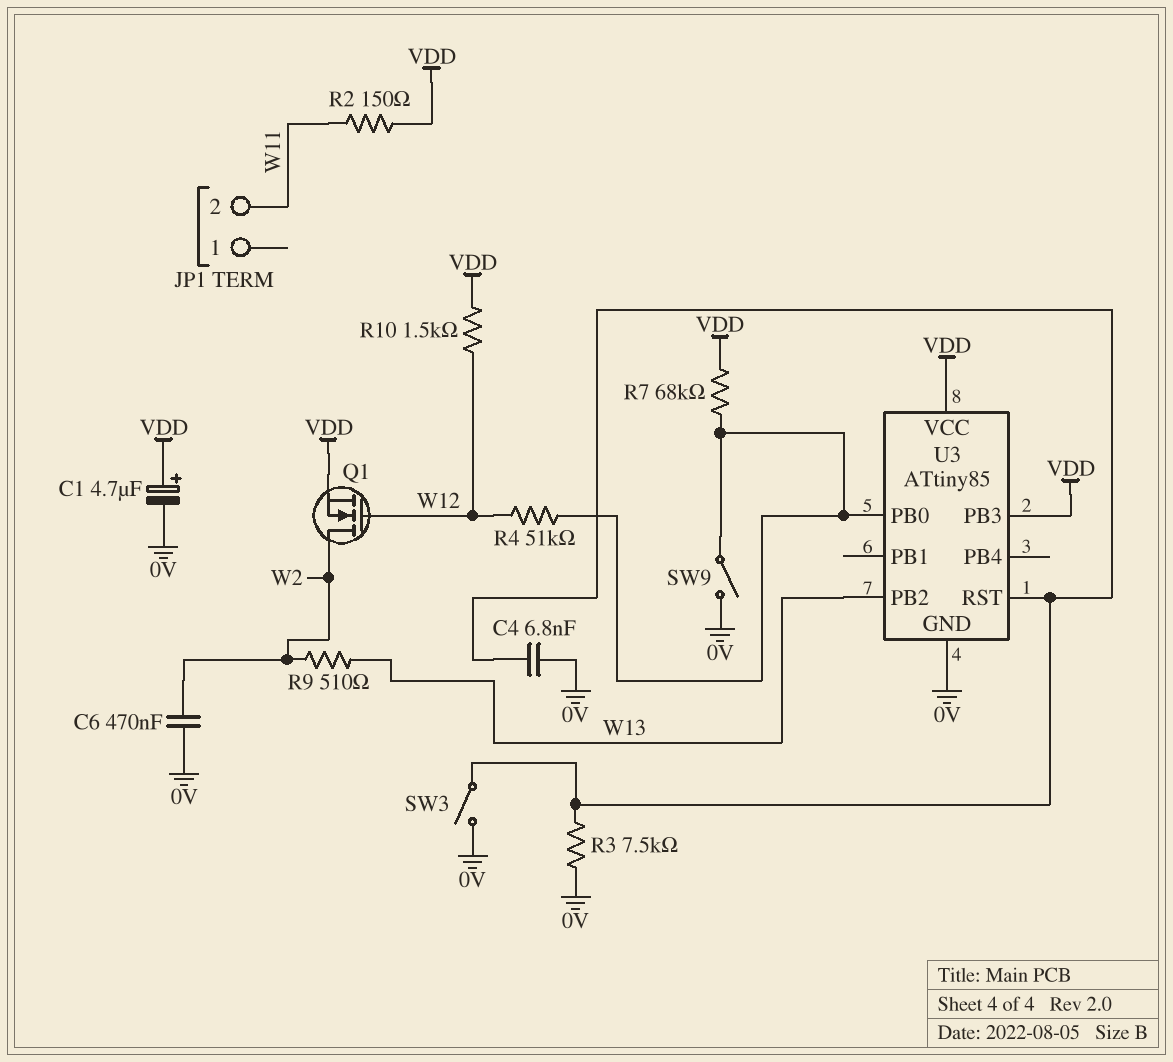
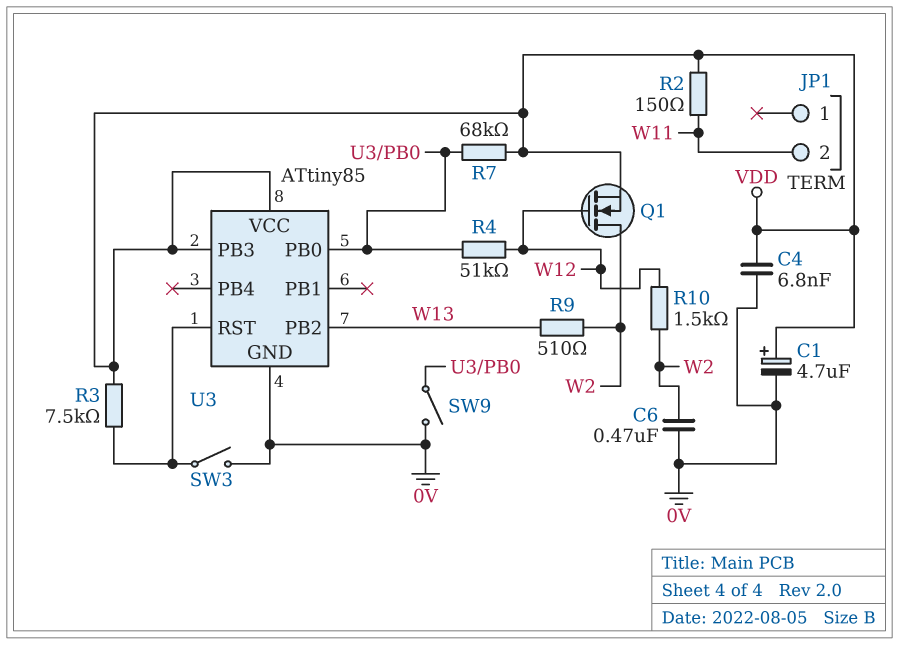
C4: 6.8nF (0V, U3/RST) -> 6.8nF (0V, VDD)
R3: 7.5k (0V, U3/RST) -> 7.5k (U3/RST, VDD)
R10: 1.5k (VDD, W12) -> 1.5k (W2, W12)

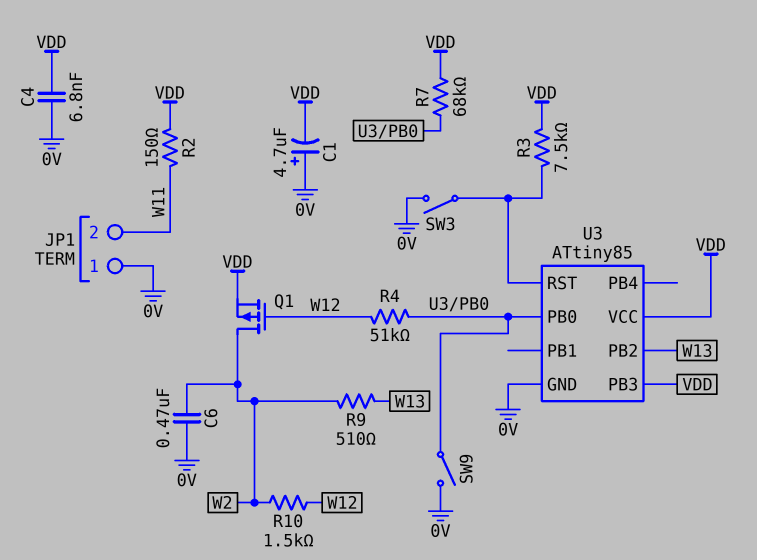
C1: 4.7uF (plus VDD, minus 0V) -> 4.7uF (plus 0V, minus VDD)
JP1 pin 1: none -> 0V
Q1: NMOS (G W12, D W2, S VDD) -> PMOS (G W12, D W2, S VDD)

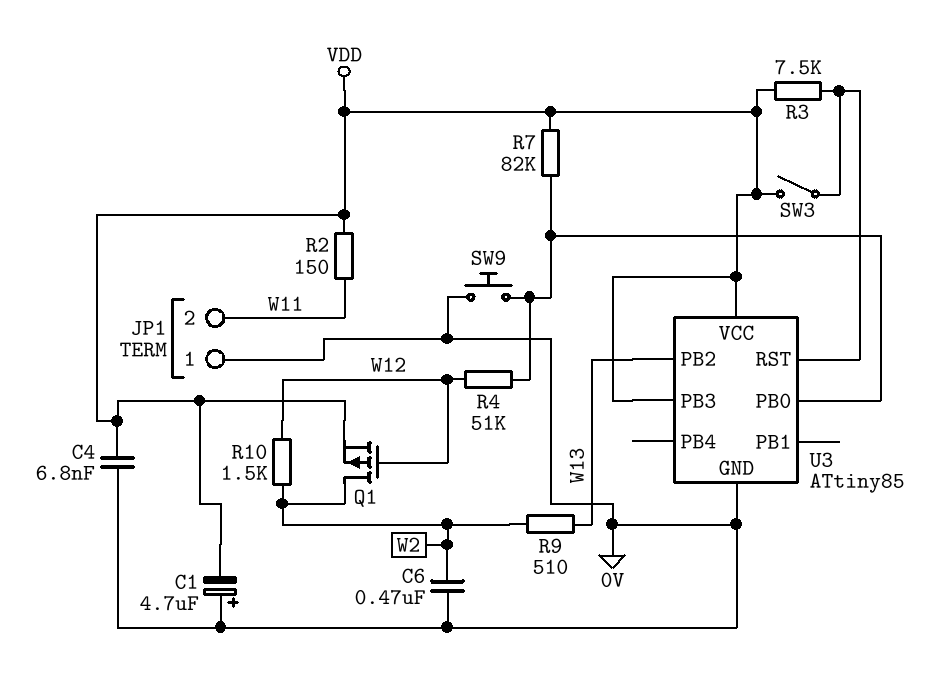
R7: 68k (U3/PB0, VDD) -> 82k (U3/PB0, VDD)
SW3: switch (0V, U3/RST) -> switch (U3/RST, VDD)
SW9: switch (0V, U3/PB0) -> button (0V, U3/PB0)

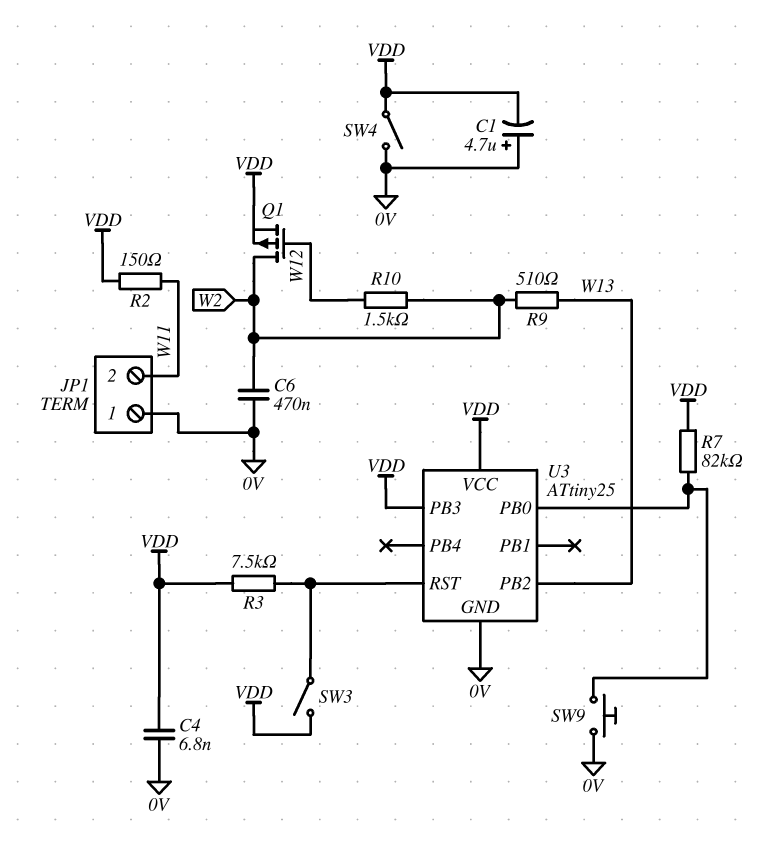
R4: 51k (U3/PB0, W12) -> none
SW4: none -> switch (0V, VDD)
U3: ATtiny85 -> ATtiny25

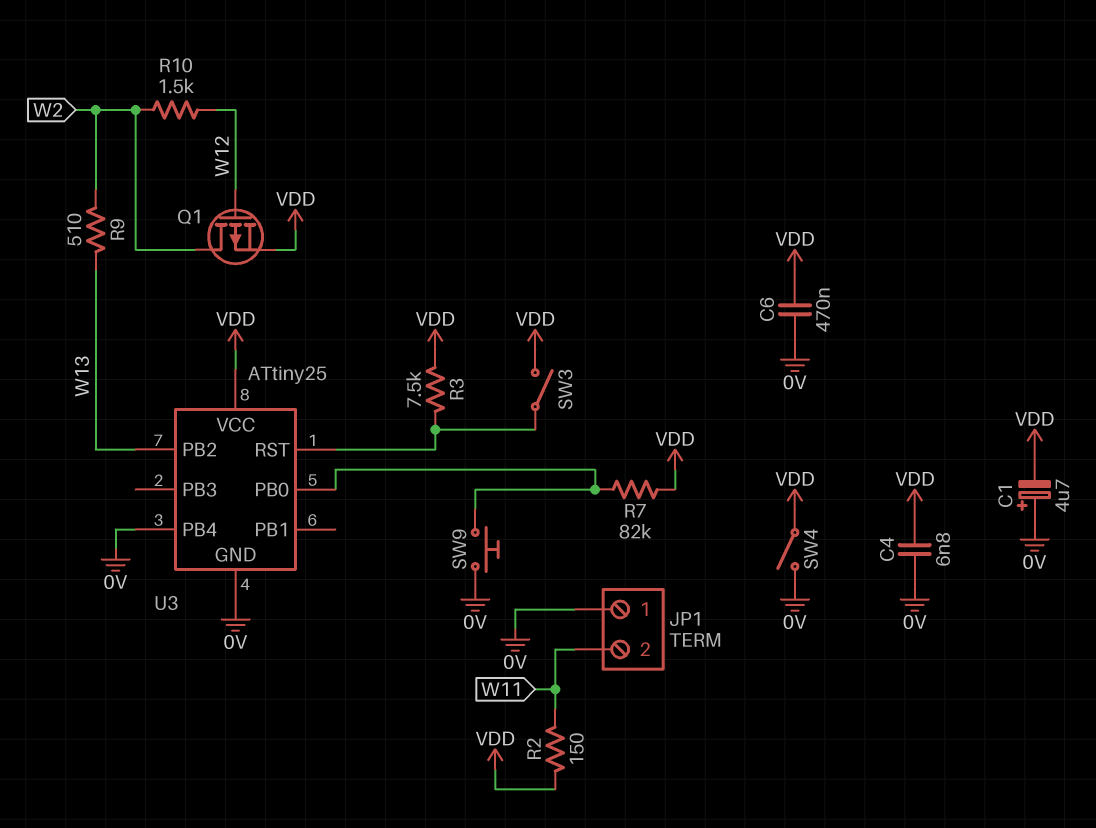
C6: 470nF (0V, W2) -> 470nF (0V, VDD)
U3 pin PB3: VDD -> none
U3 pin PB4: none -> 0V

